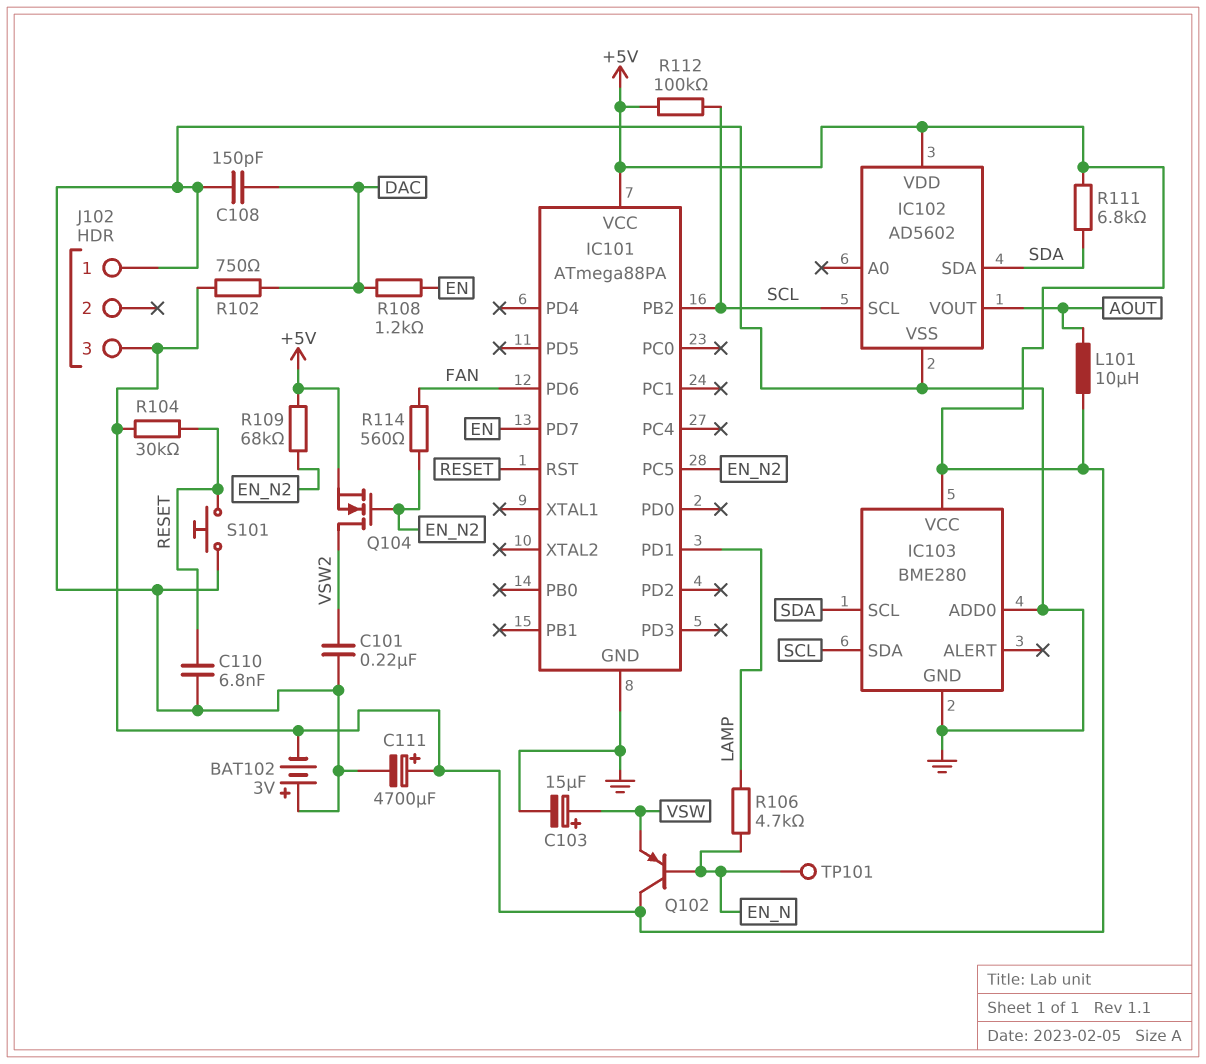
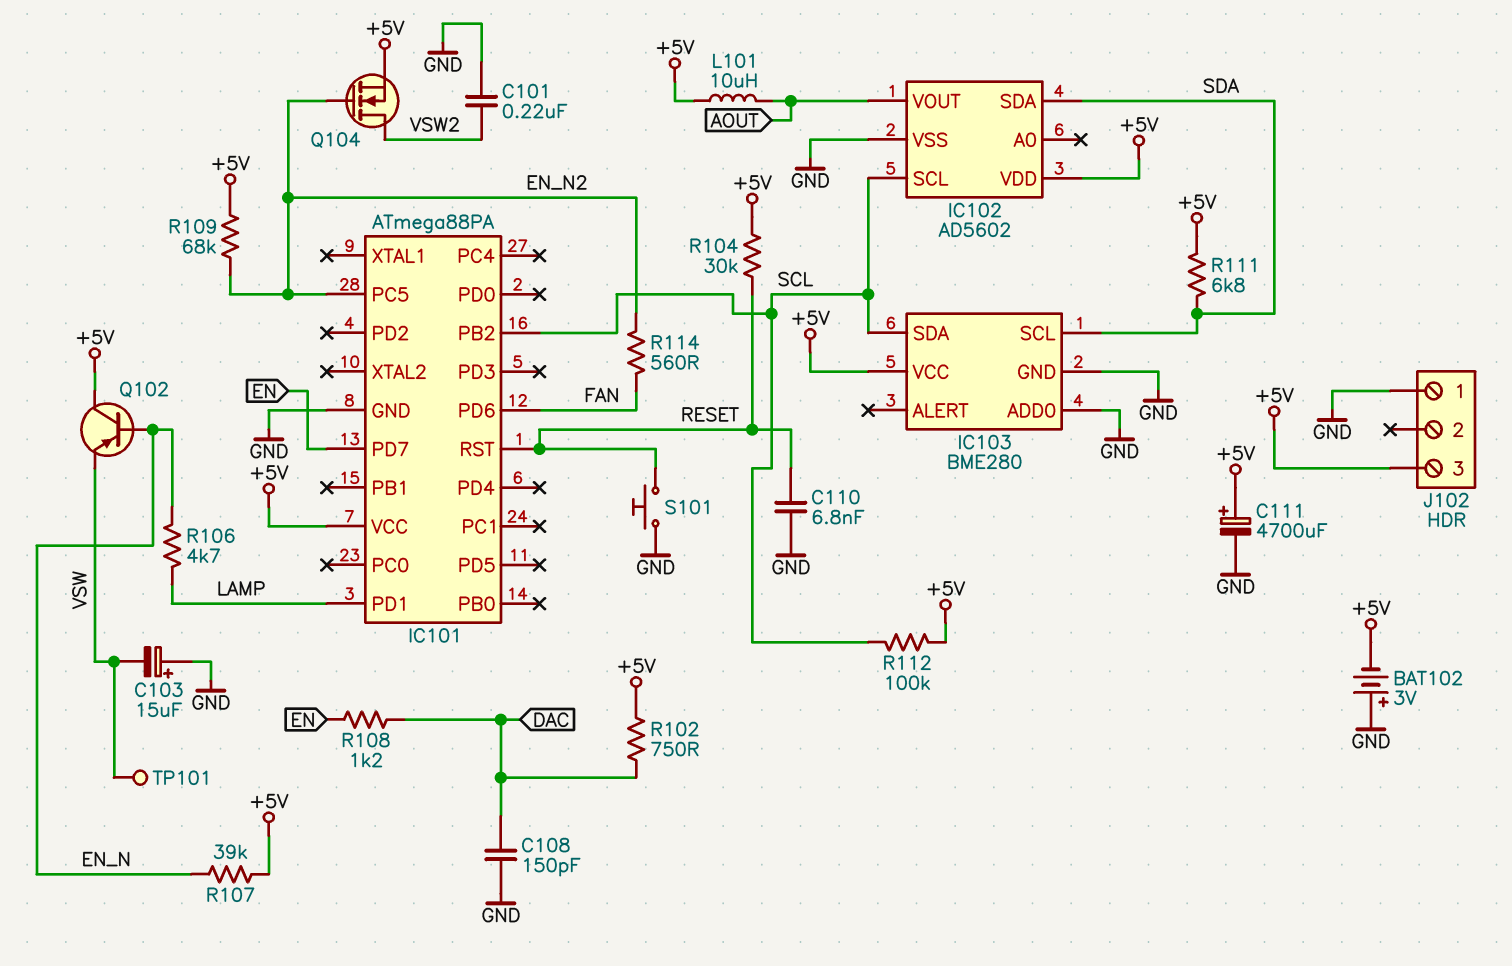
C103: 15uF (plus VSW, minus GND) -> 15uF (plus GND, minus VSW)
R107: none -> 39k (+5V, EN_N)
TP101: test point (EN_N) -> test point (VSW)

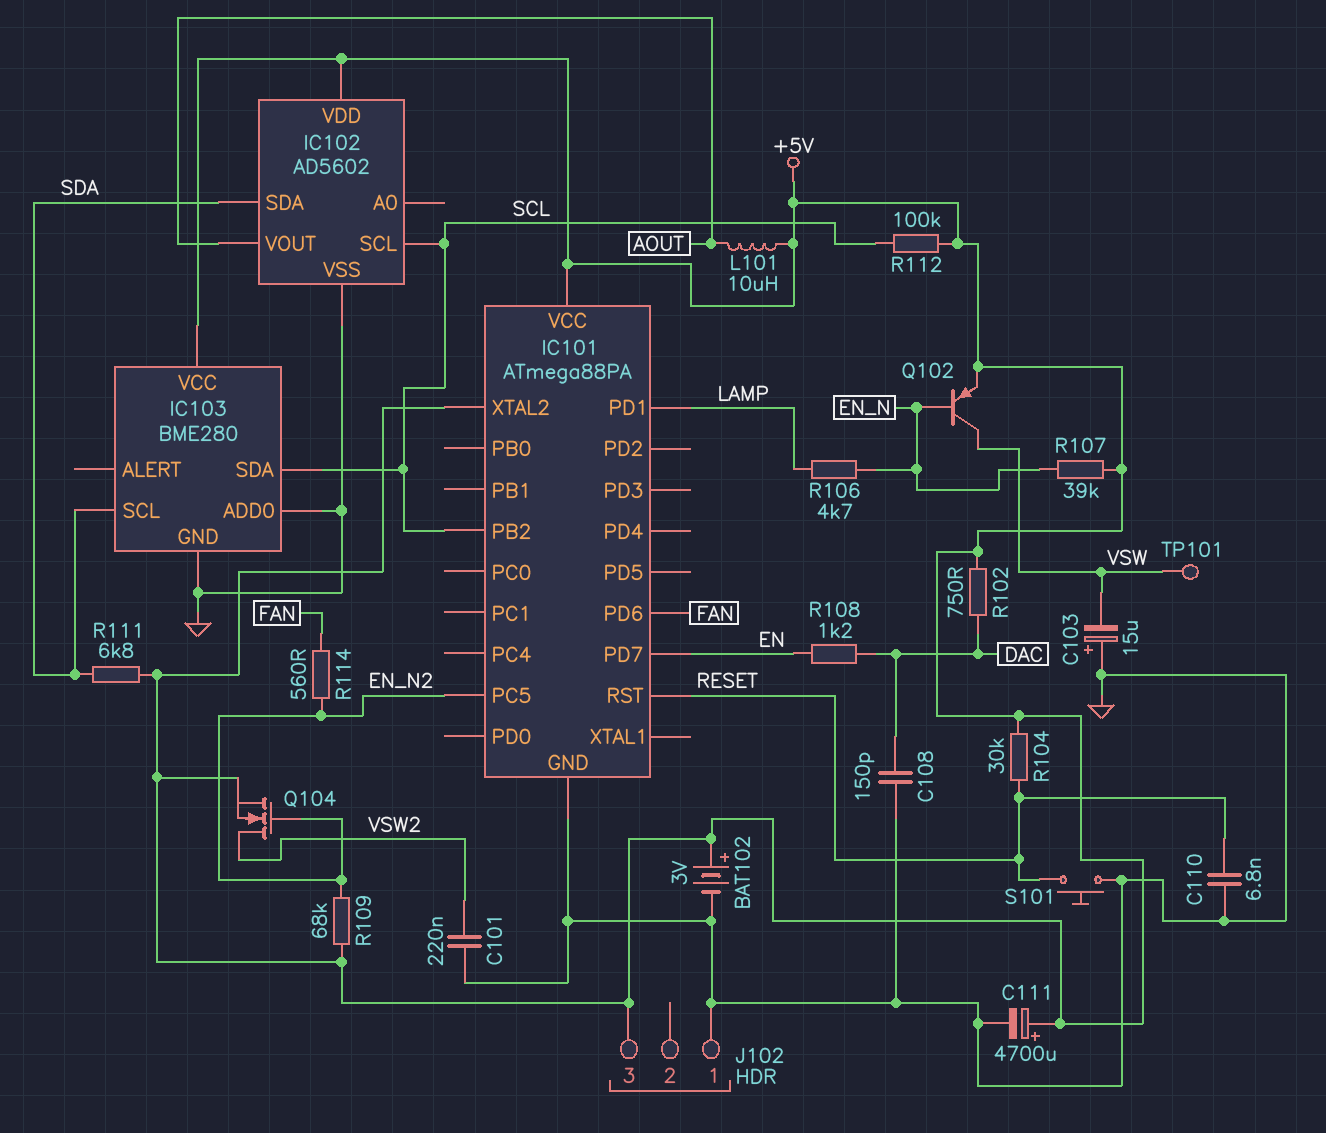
BAT102: 3V (plus GND, minus +5V) -> 3V (plus +5V, minus GND)
IC101 pin XTAL2: none -> +5V
Q102: PNP (B EN_N, C +5V, E VSW) -> PNP (B EN_N, C VSW, E +5V)

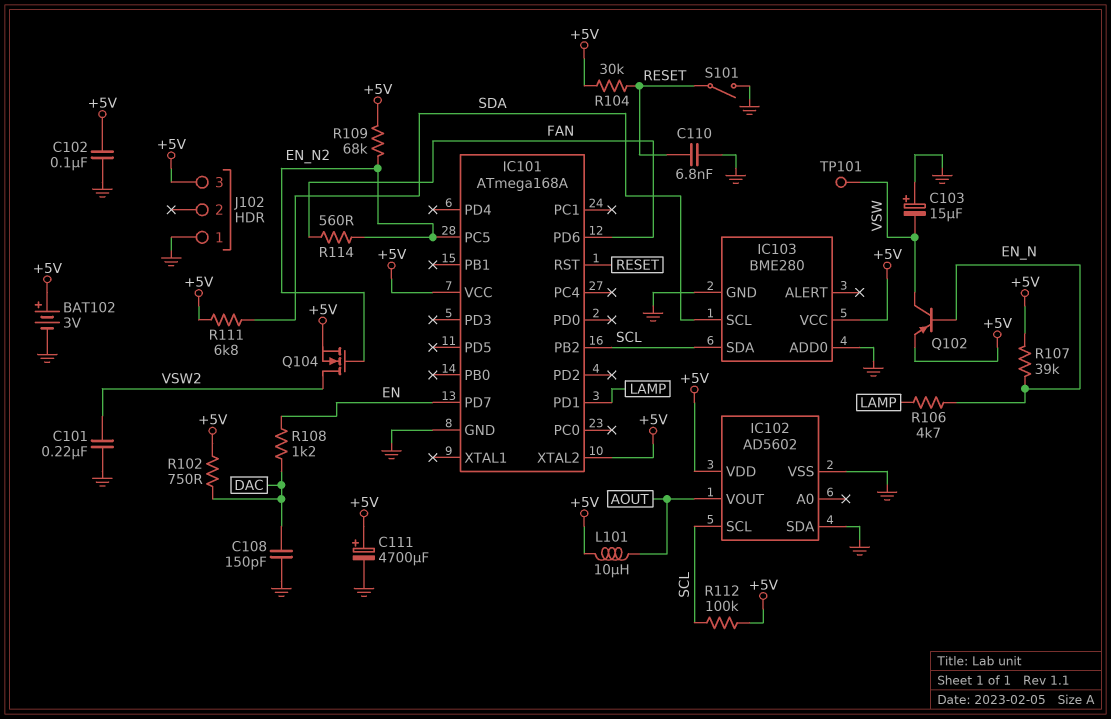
C102: none -> 100nF (+5V, GND)
IC101: ATmega88PA -> ATmega168A
IC102 pin SDA: SDA -> GND
S101: button (GND, RESET) -> switch (GND, RESET)

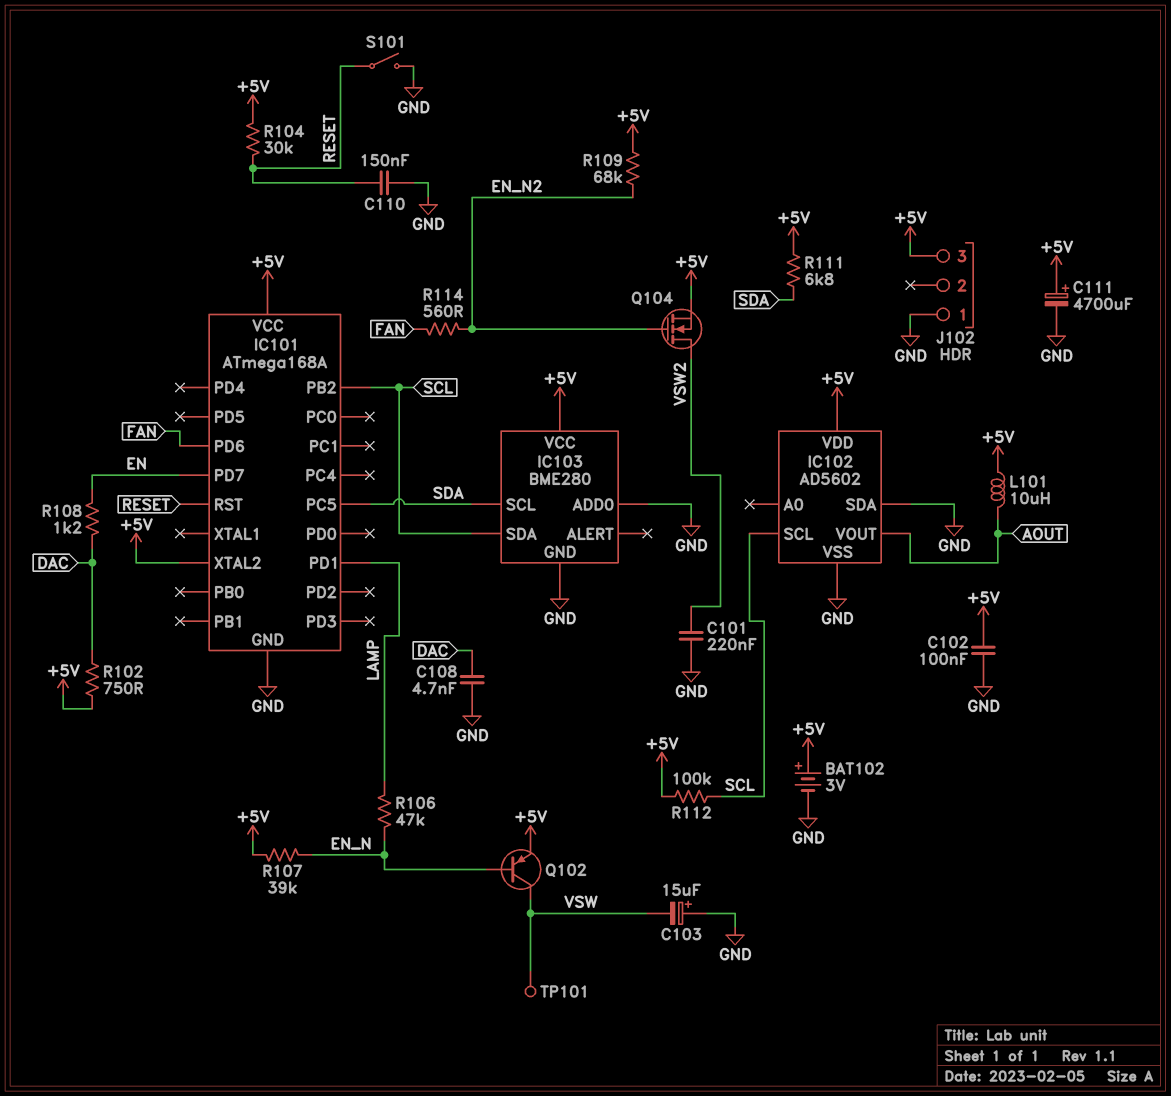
C108: 150pF (DAC, GND) -> 4.7nF (DAC, GND)
C110: 6.8nF (GND, RESET) -> 150nF (GND, RESET)
IC101 pin PC5: EN_N2 -> SDA
R106: 4.7k (EN_N, LAMP) -> 47k (EN_N, LAMP)

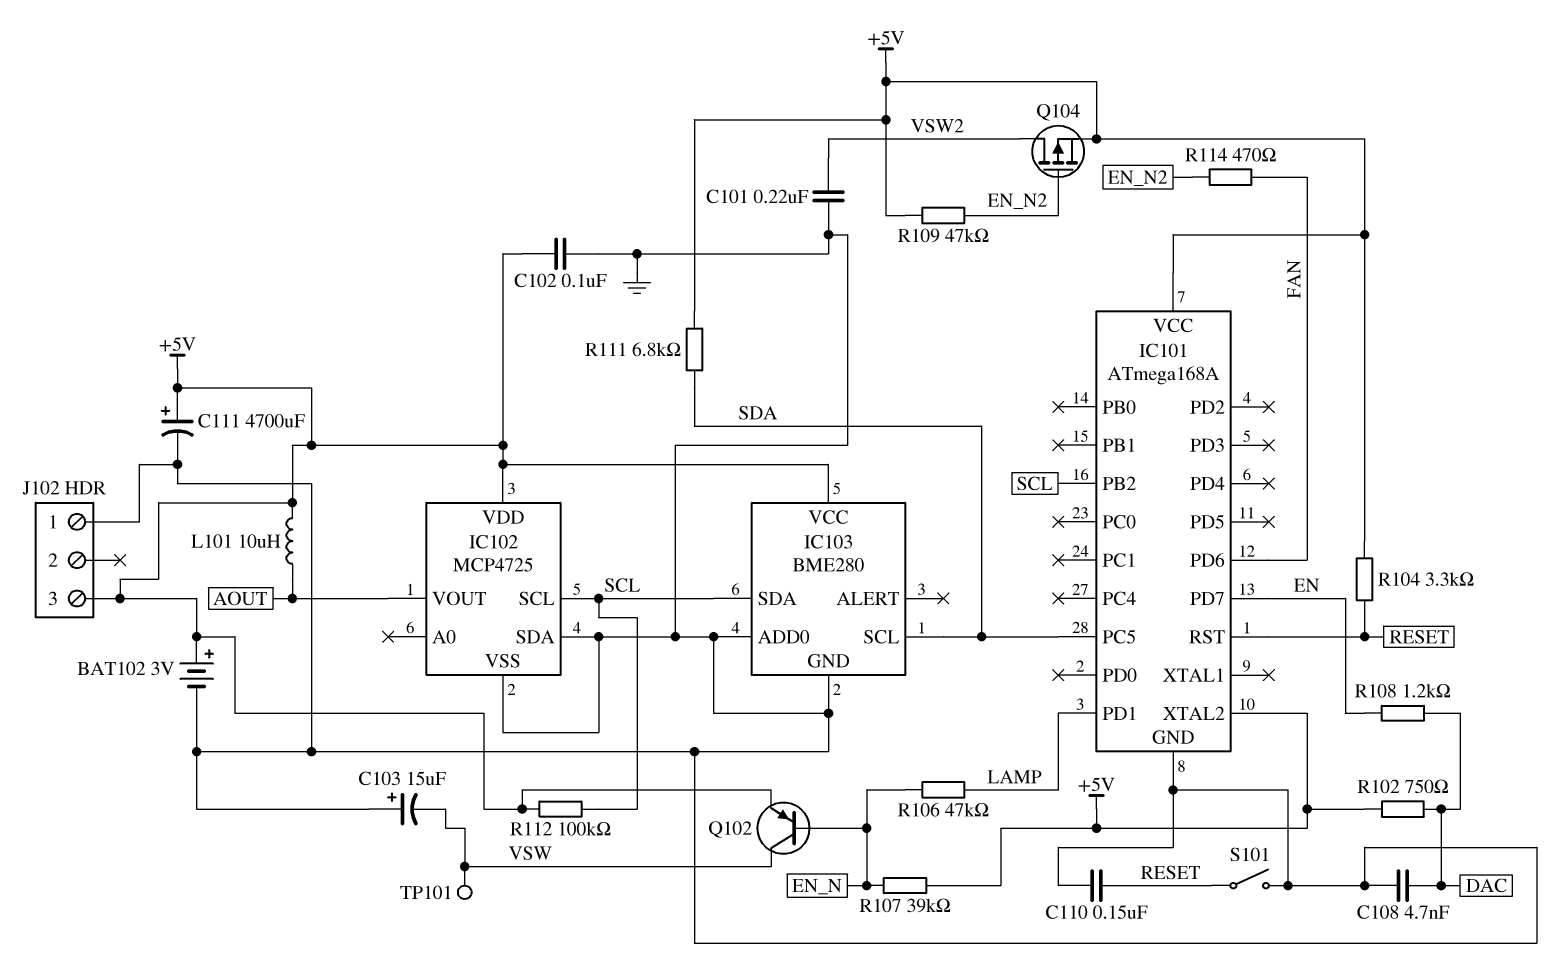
IC102: AD5602 -> MCP4725
Q104: NMOS (G EN_N2, D VSW2, S +5V) -> PMOS (G EN_N2, D VSW2, S +5V)
R104: 30k (+5V, RESET) -> 3.3k (+5V, RESET)
R109: 68k (+5V, EN_N2) -> 47k (+5V, EN_N2)
R114: 560 (EN_N2, FAN) -> 470 (EN_N2, FAN)

